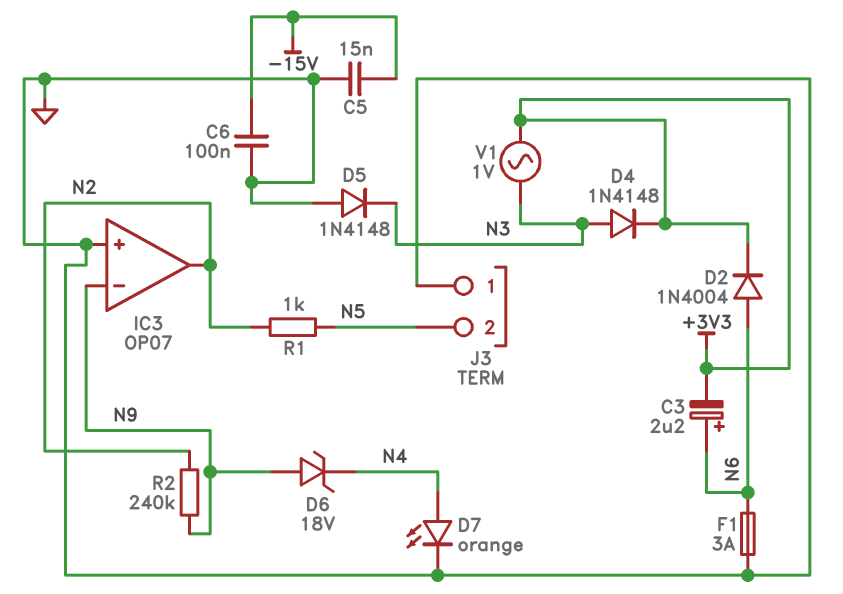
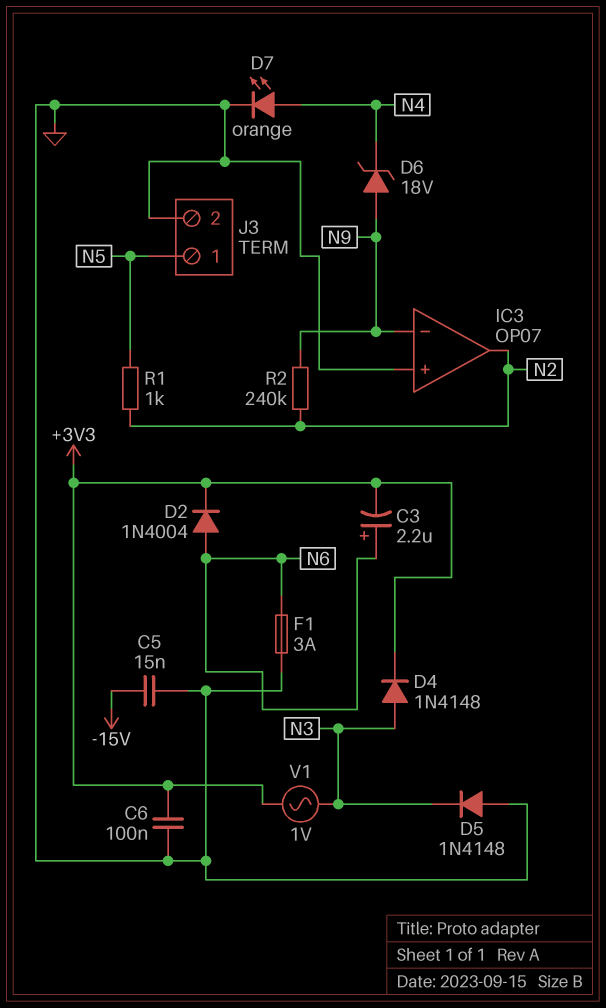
C6: 100nF (-15V, GND) -> 100nF (+3V3, GND)
J3 pin 1: GND -> N5
J3 pin 2: N5 -> GND

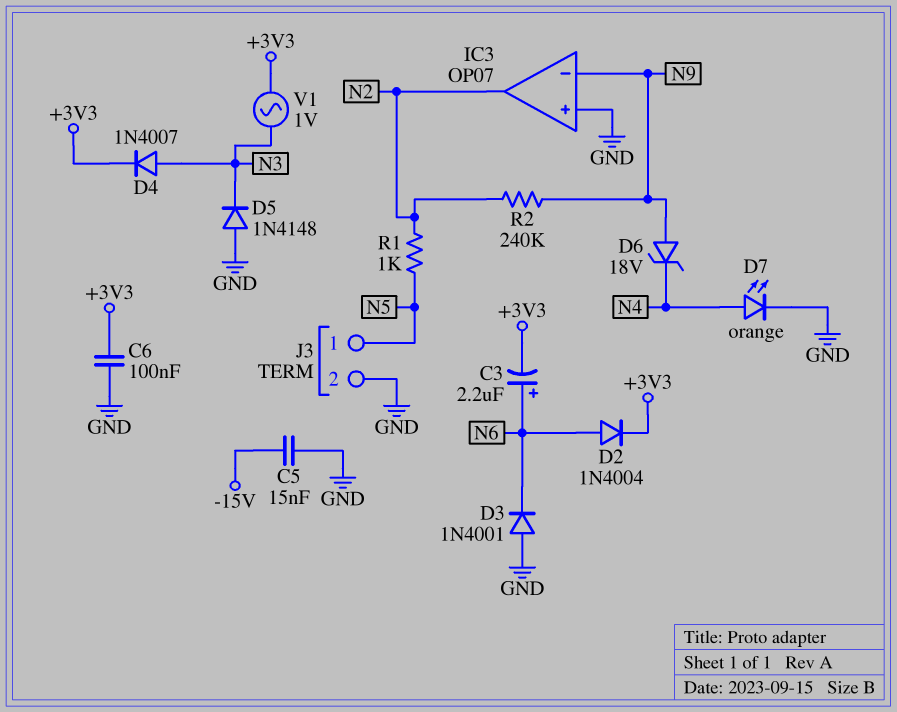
D3: none -> diode 1N4001 (A GND, K N6)
D4: diode 1N4148 (A N3, K +3V3) -> diode 1N4007 (A N3, K +3V3)
F1: 3A (GND, N6) -> none

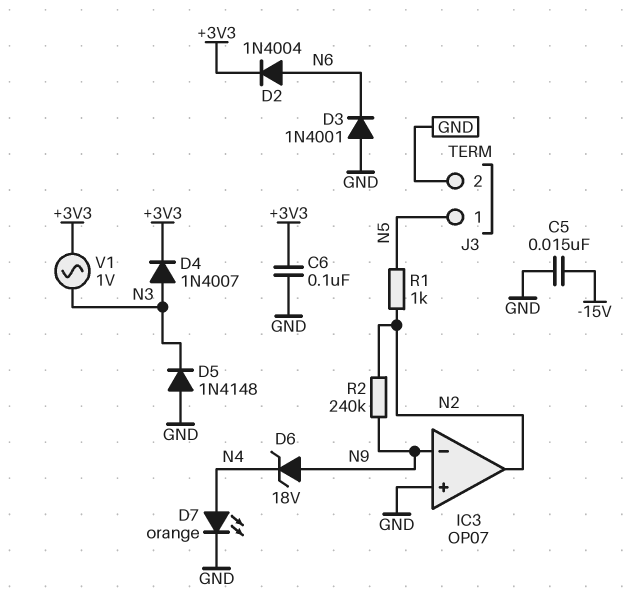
C3: 2.2uF (plus N6, minus +3V3) -> none

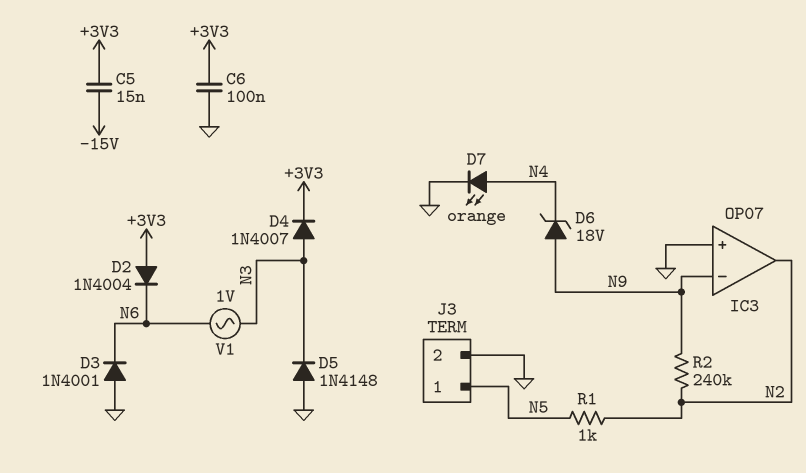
C5: 15nF (-15V, GND) -> 15nF (+3V3, -15V)
D2: diode 1N4004 (A N6, K +3V3) -> diode 1N4004 (A +3V3, K N6)
V1: AC 1V (+3V3, N3) -> AC 1V (N3, N6)

